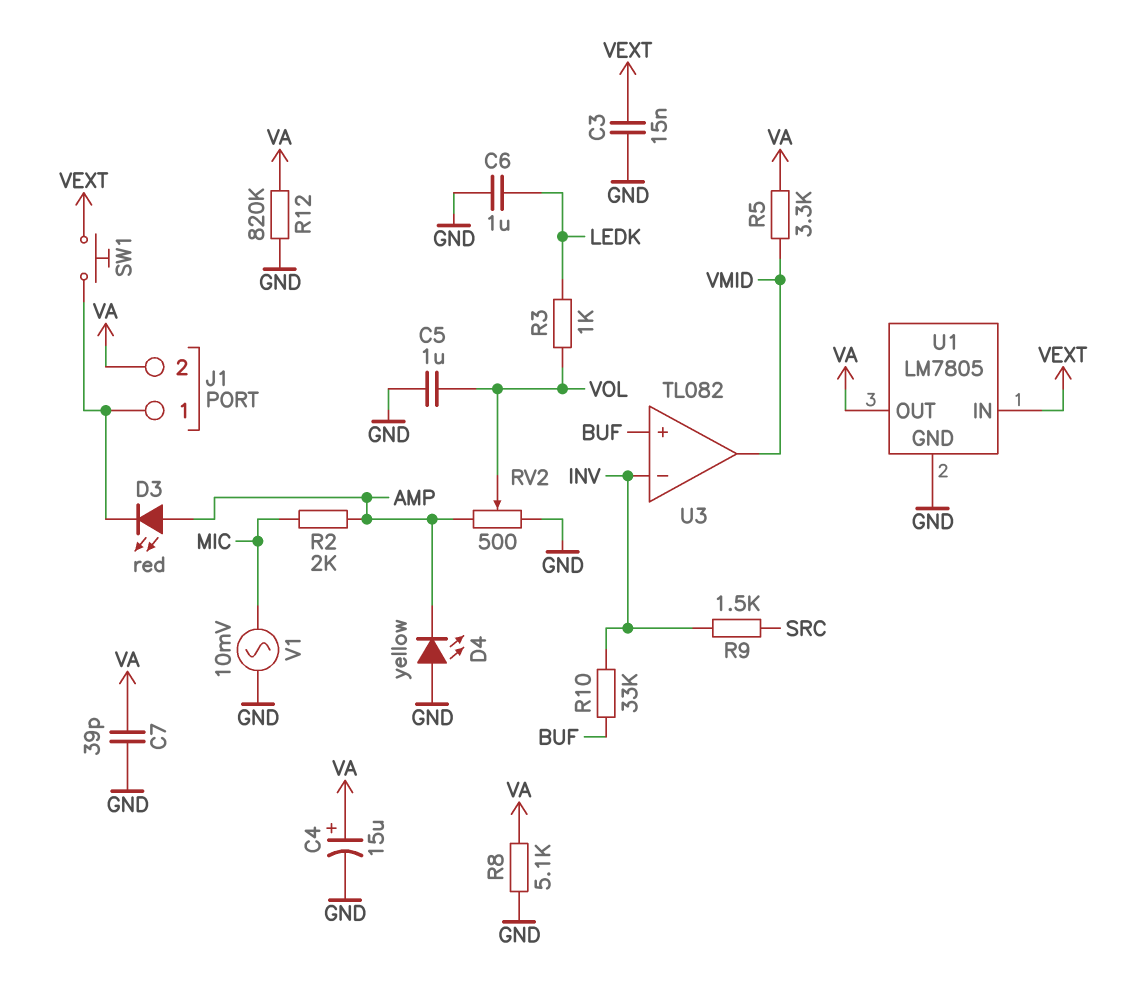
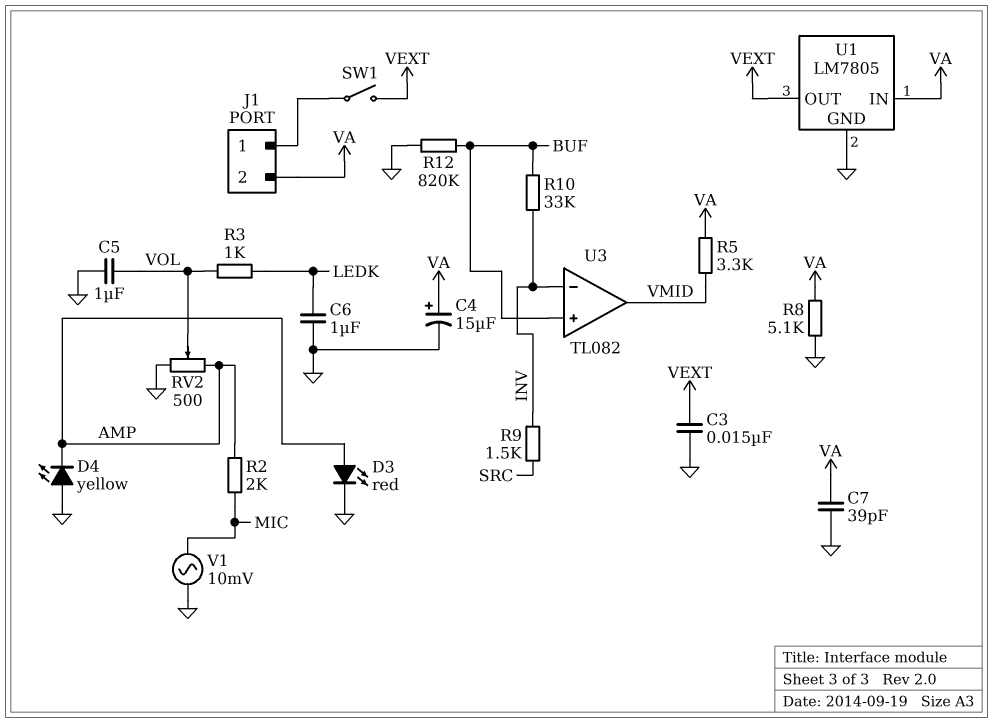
D3: LED red (A AMP, K J1/1) -> LED red (A AMP, K GND)
R12: 820k (GND, VA) -> 820k (BUF, GND)
SW1: button (J1/1, VEXT) -> switch (J1/1, VEXT)
U1 pin IN: VEXT -> VA
U1 pin OUT: VA -> VEXT

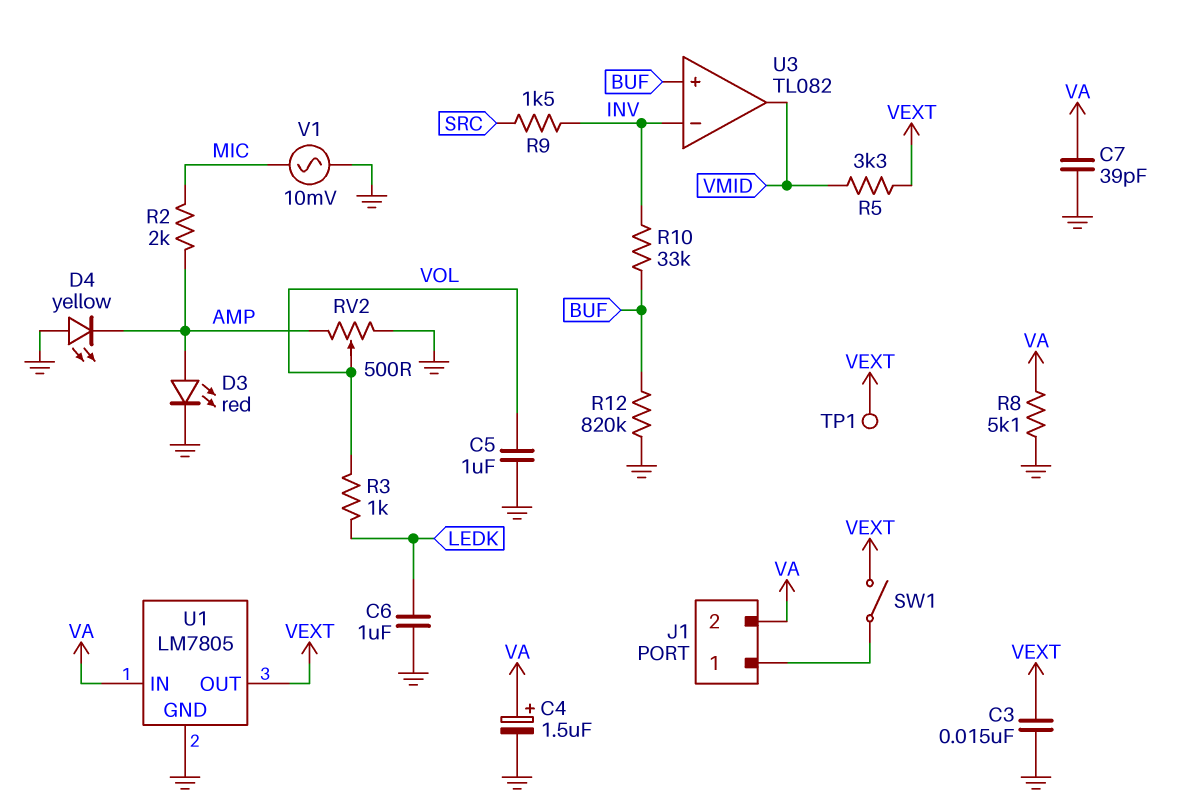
C4: 15uF (plus VA, minus GND) -> 1.5uF (plus VA, minus GND)
R5: 3.3k (VA, VMID) -> 3.3k (VEXT, VMID)
TP1: none -> test point (VEXT)

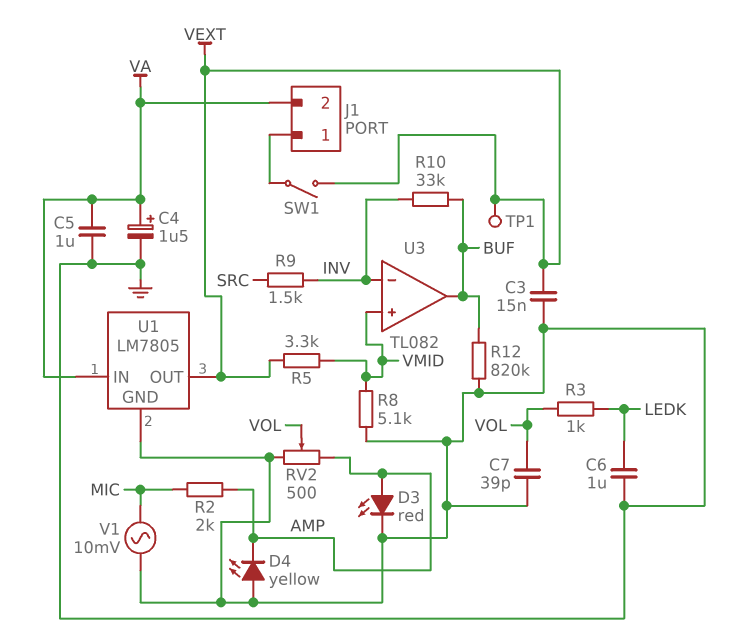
C5: 1uF (GND, VOL) -> 1uF (GND, VA)
C7: 39pF (GND, VA) -> 39pF (GND, VOL)
R8: 5.1k (GND, VA) -> 5.1k (GND, VMID)
U3 pin in+: BUF -> VMID
U3 pin out: VMID -> BUF

